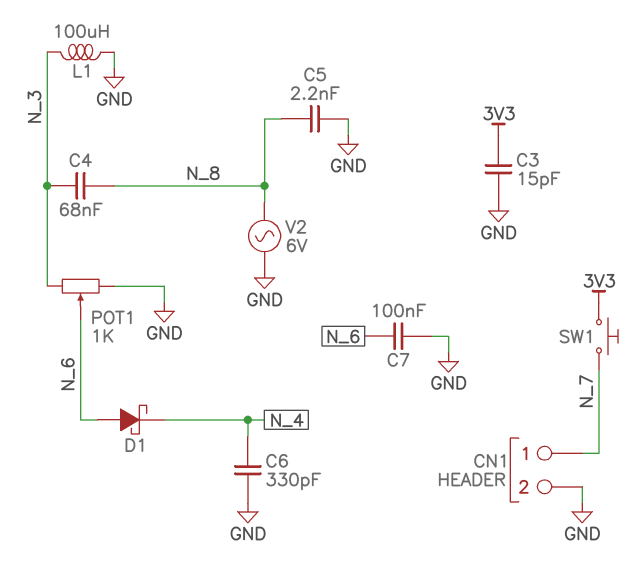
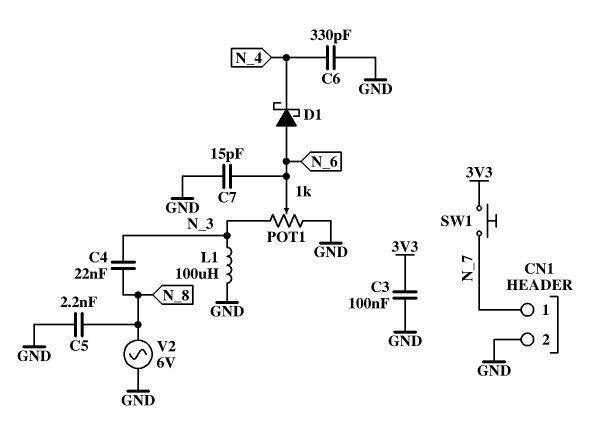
C3: 15pF (3V3, GND) -> 100nF (3V3, GND)
C4: 68nF (N_3, N_8) -> 22nF (N_3, N_8)
C7: 100nF (GND, N_6) -> 15pF (GND, N_6)

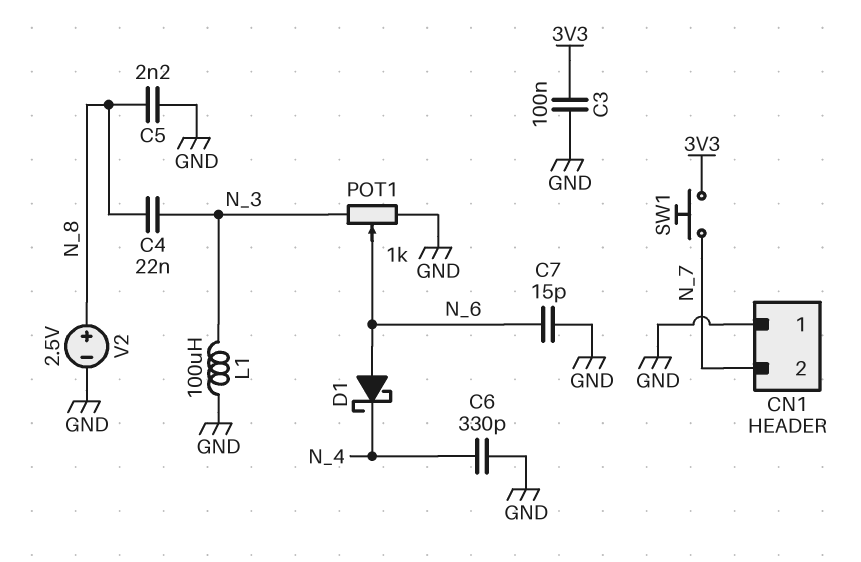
CN1 pin 1: N_7 -> GND
CN1 pin 2: GND -> N_7
V2: AC 6V (GND, N_8) -> 2.5V (plus N_8, minus GND)

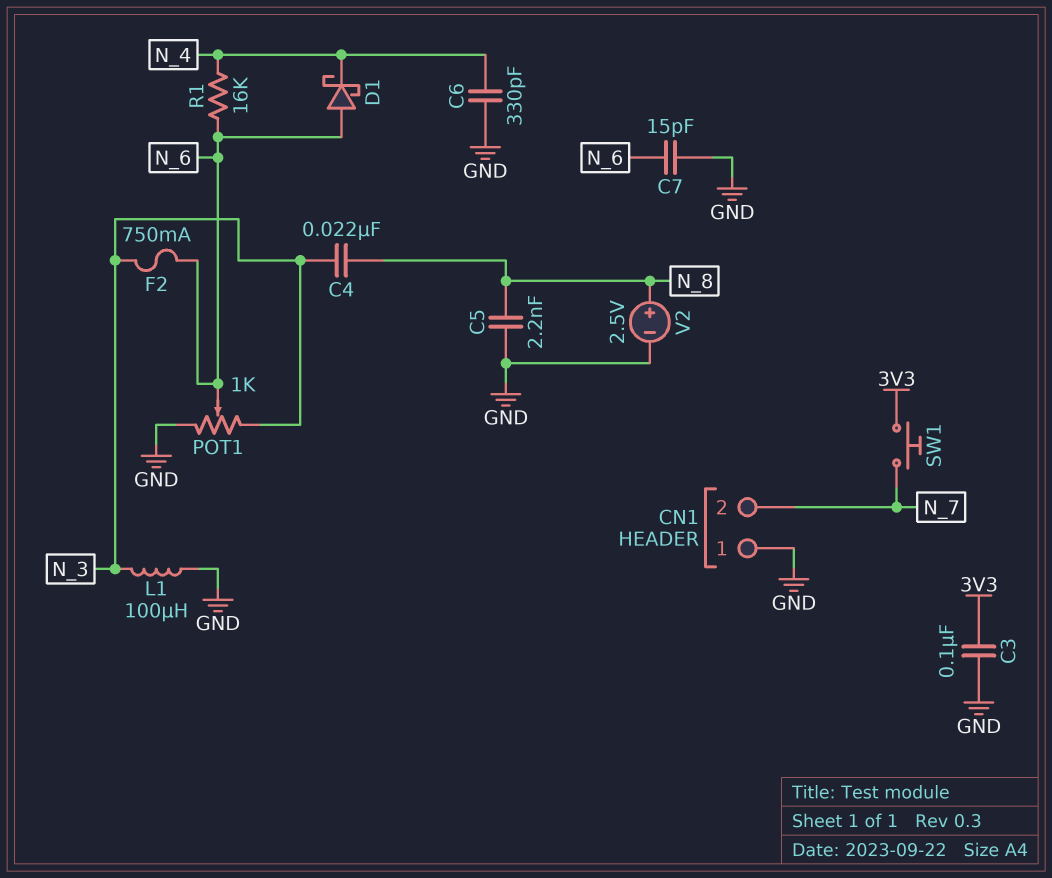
F2: none -> 750mA (N_3, N_6)
R1: none -> 16k (N_4, N_6)

